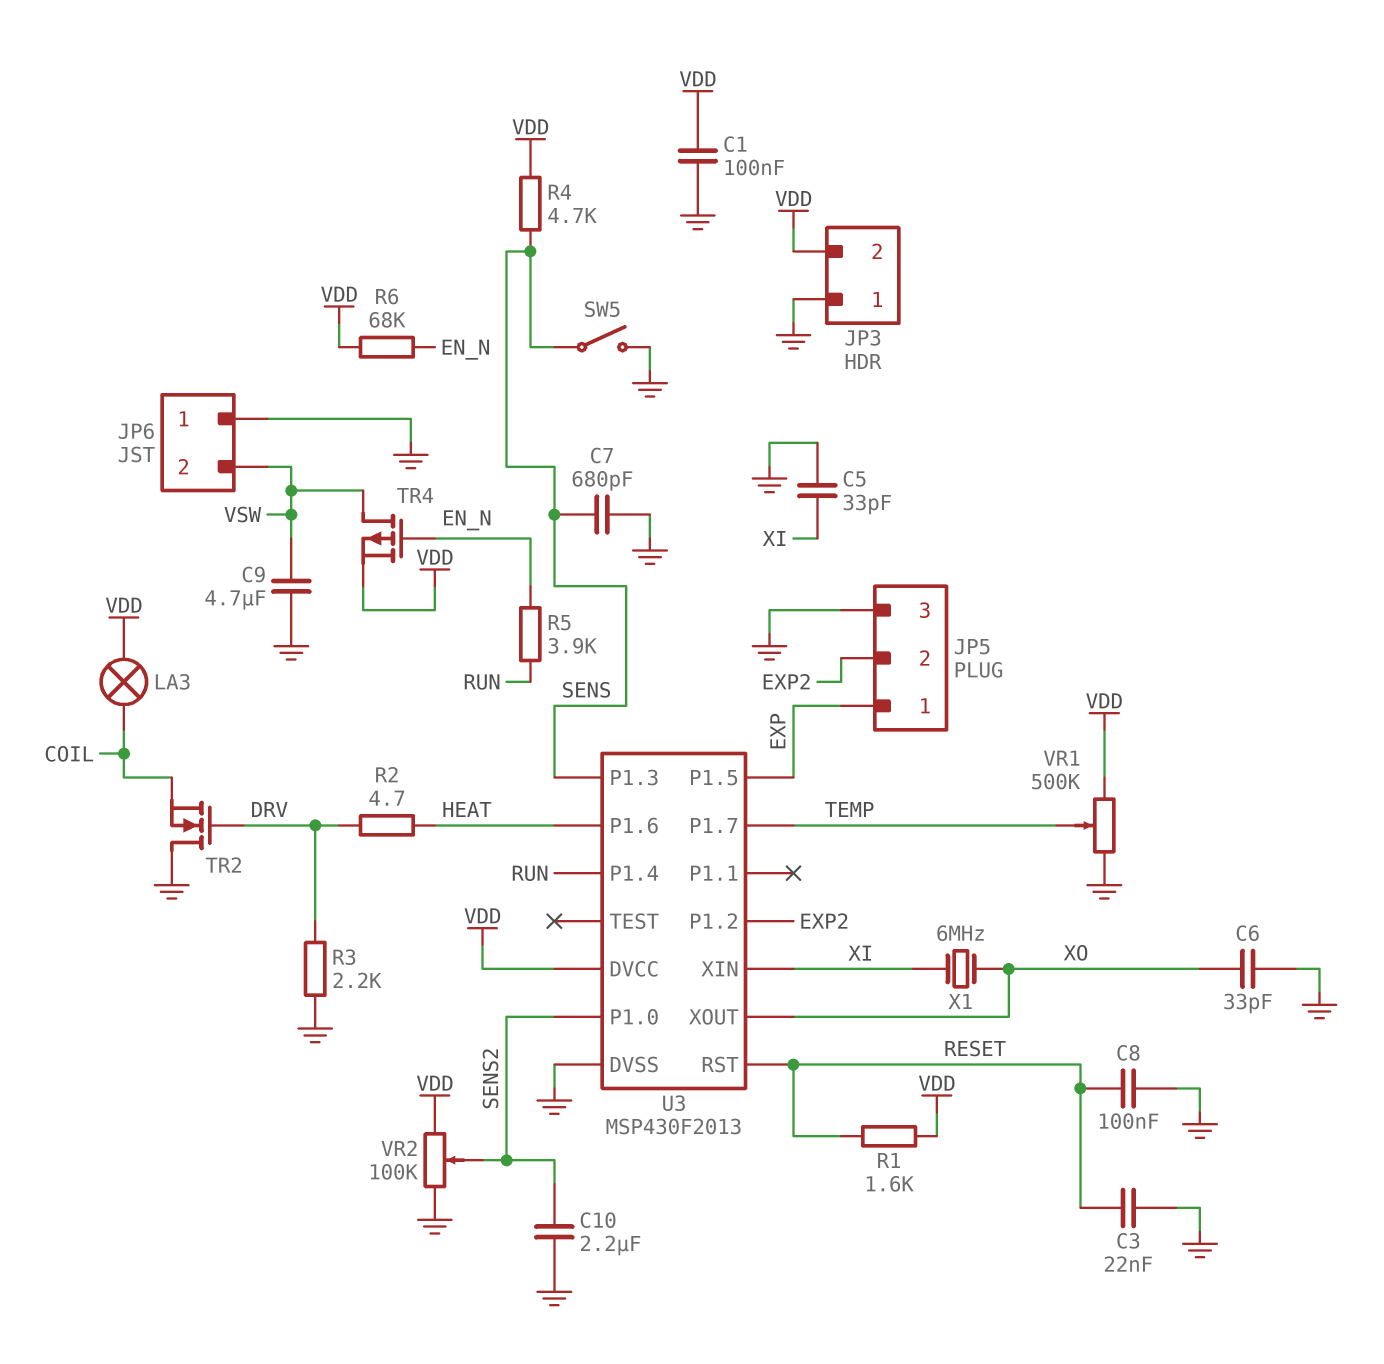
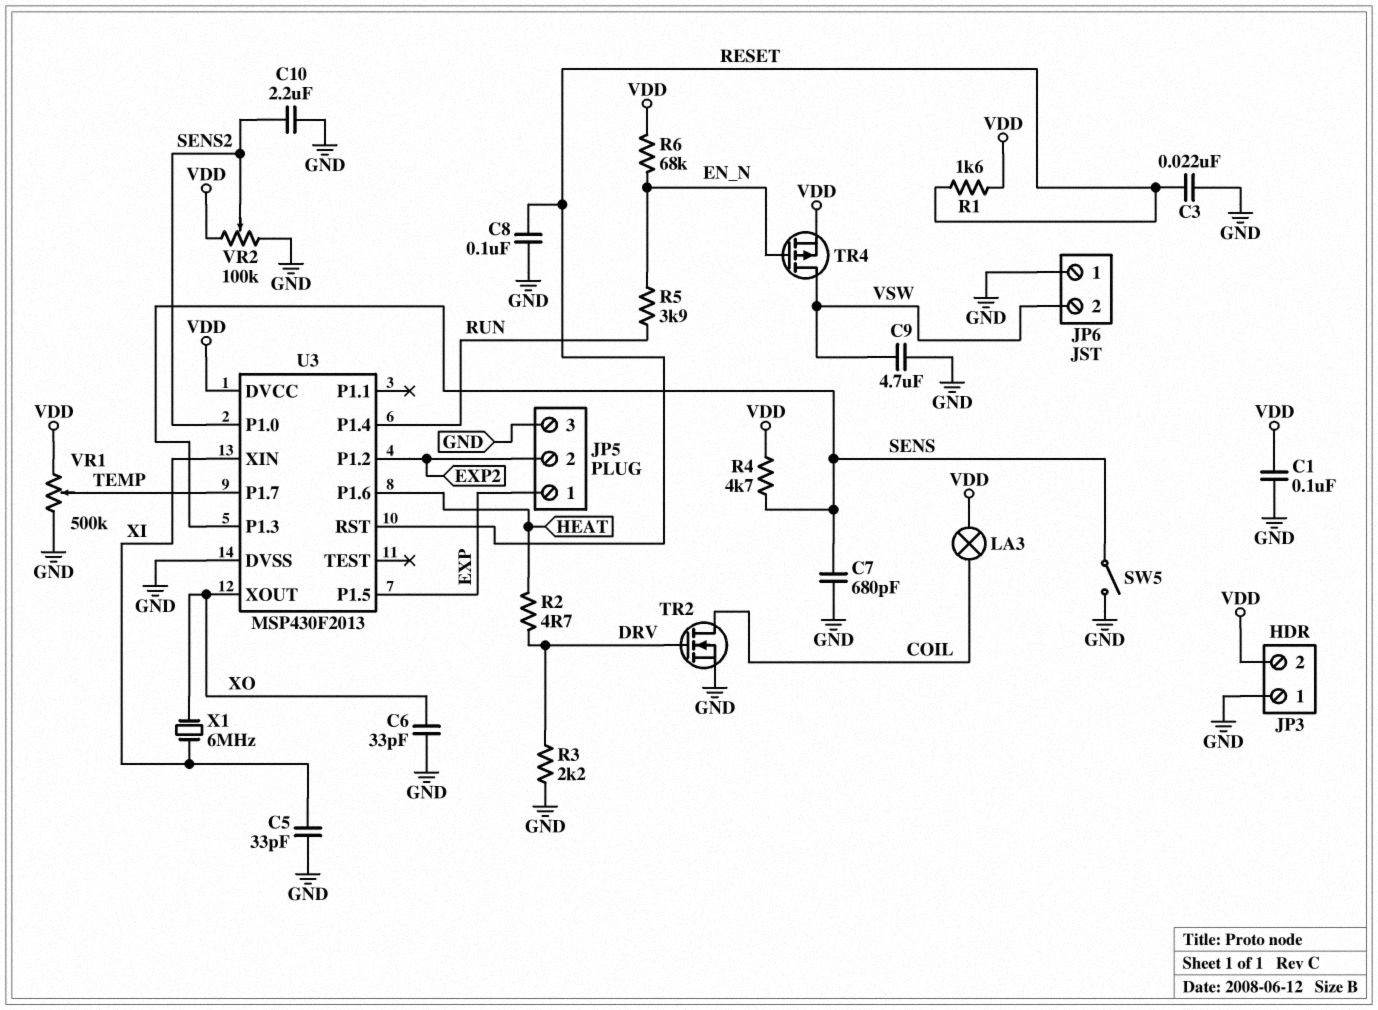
TR2: NMOS (G DRV, D GND, S COIL) -> NMOS (G DRV, D COIL, S GND)

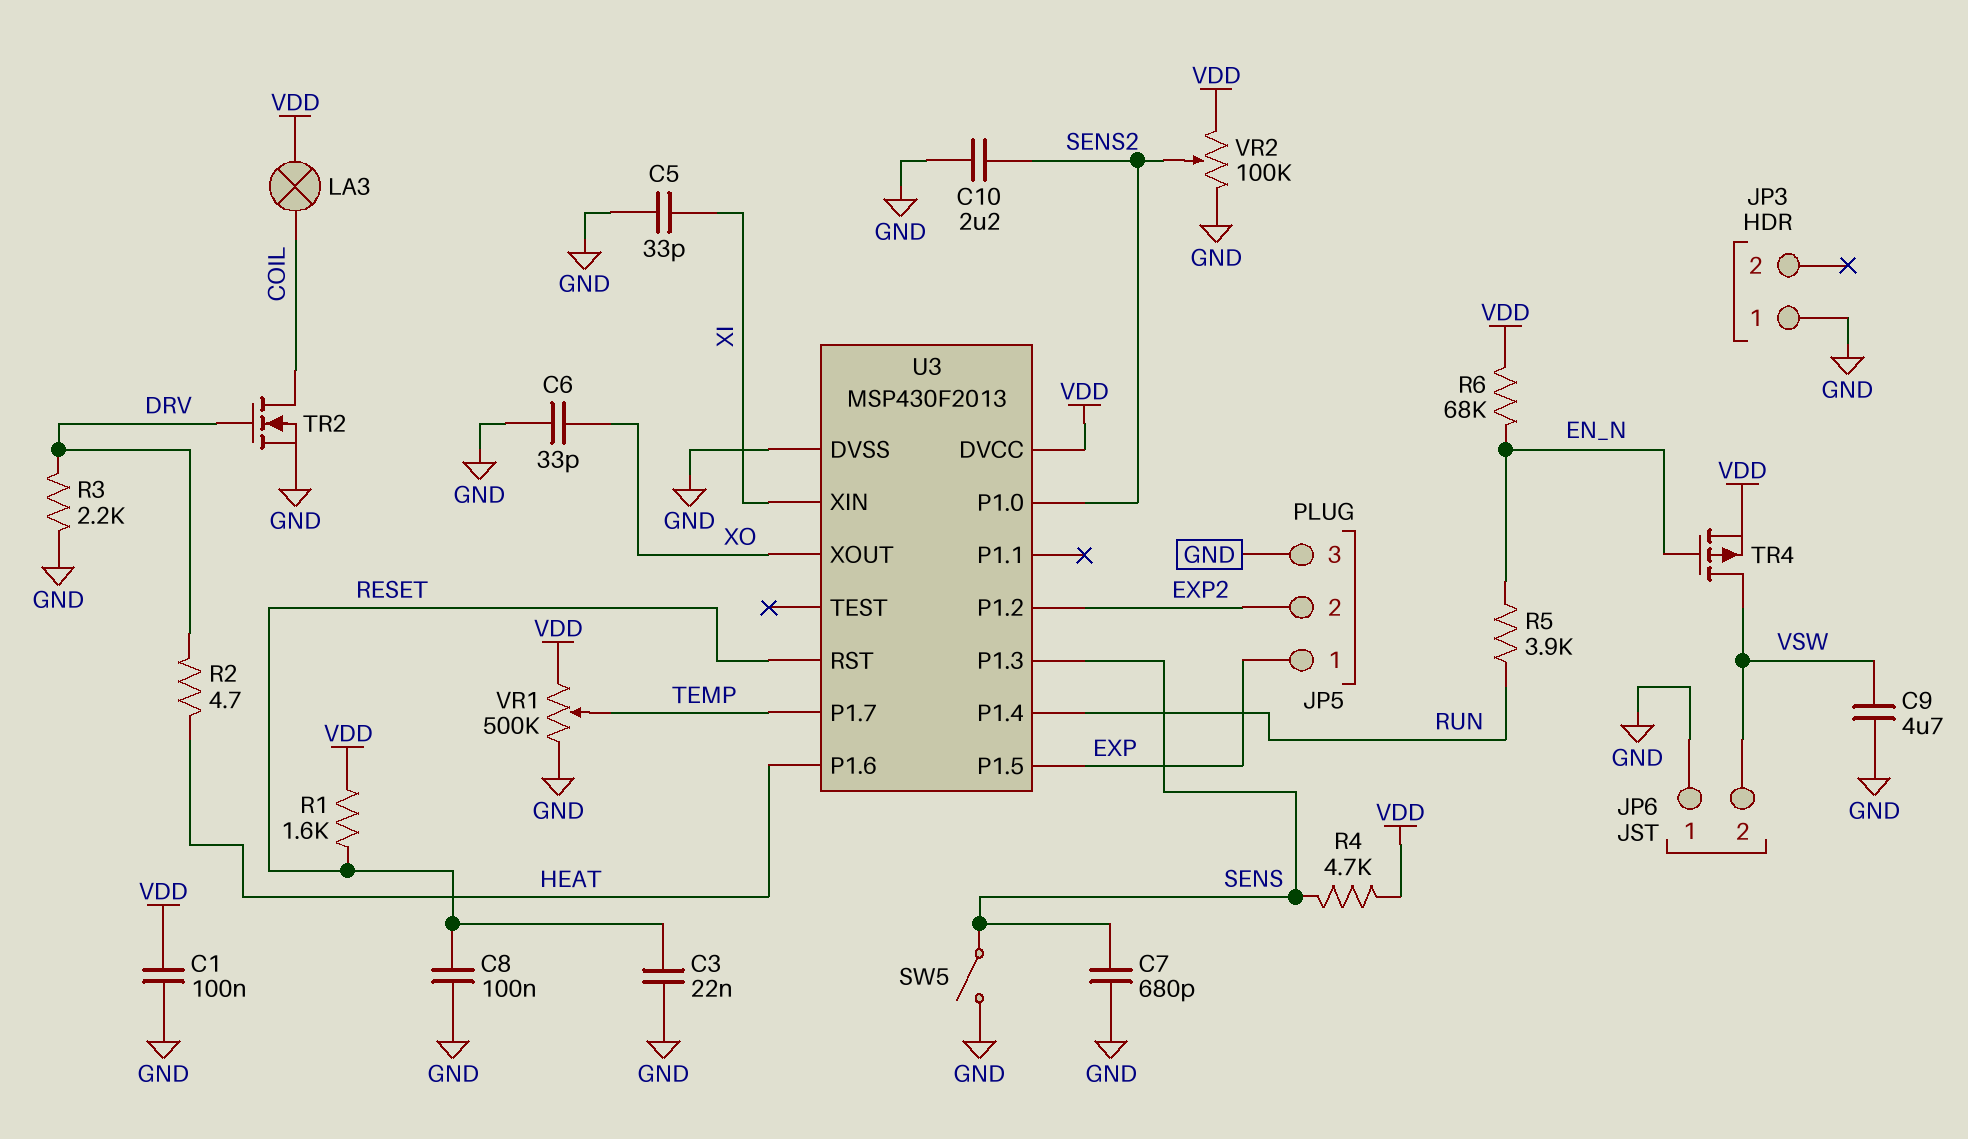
JP3 pin 2: VDD -> none
X1: 6MHz (XI, XO) -> none

